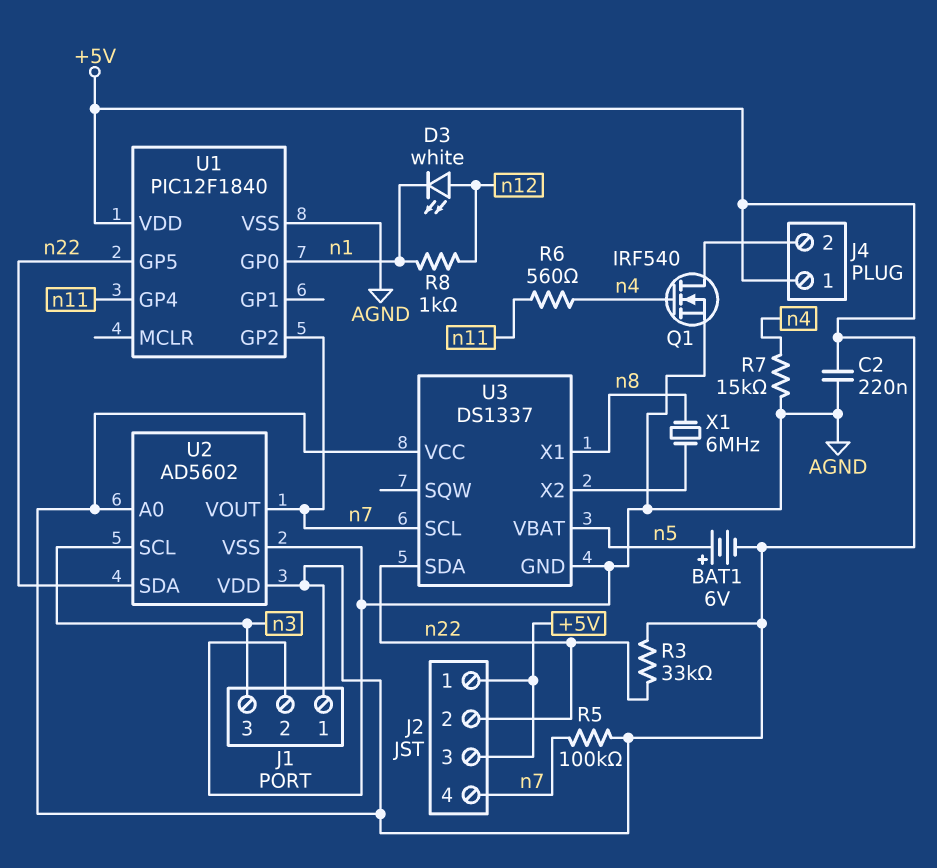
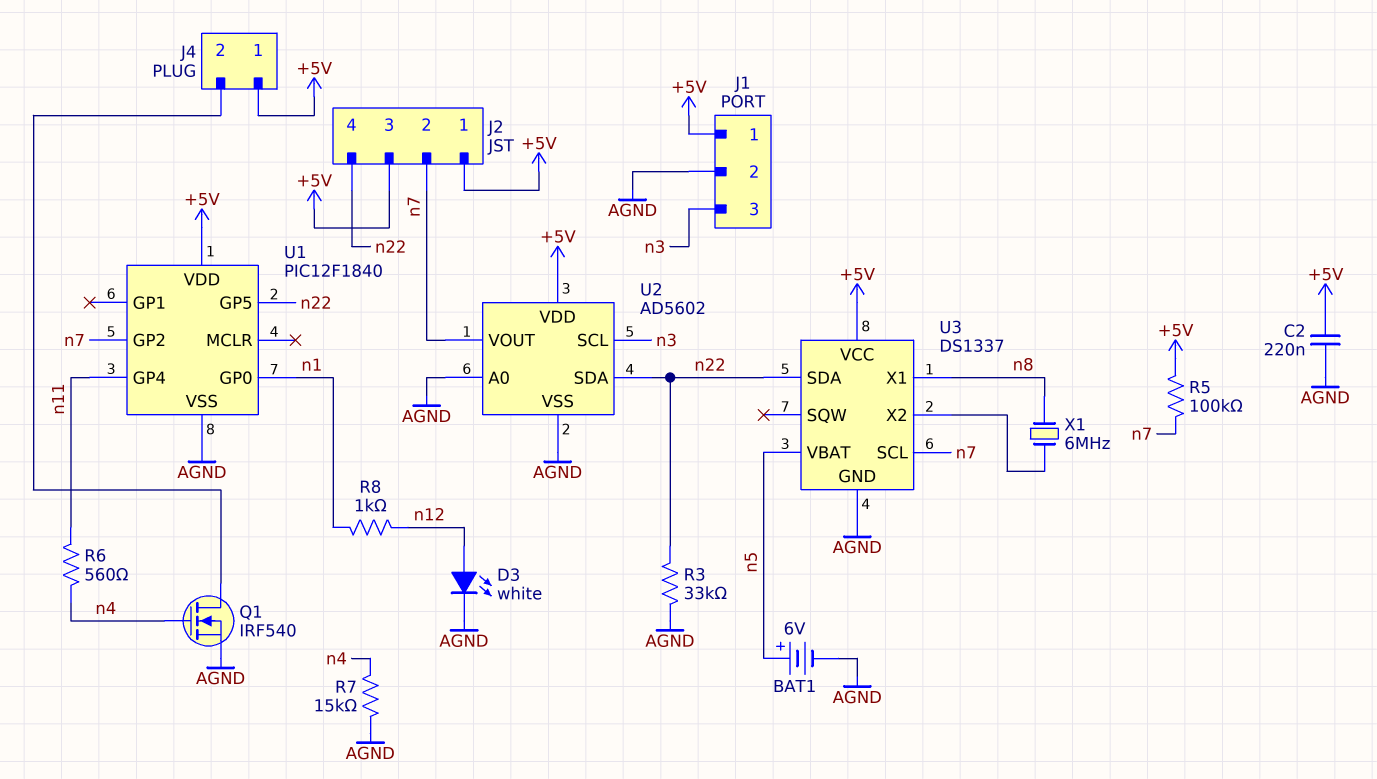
BAT1: 6V (plus n5, minus +5V) -> 6V (plus n5, minus AGND)
D3: LED white (A n12, K n1) -> LED white (A n12, K AGND)
J2 pin 2: n22 -> n7
J2 pin 4: n7 -> n22
R3: 33k (+5V, n22) -> 33k (AGND, n22)
U2 pin A0: +5V -> AGND

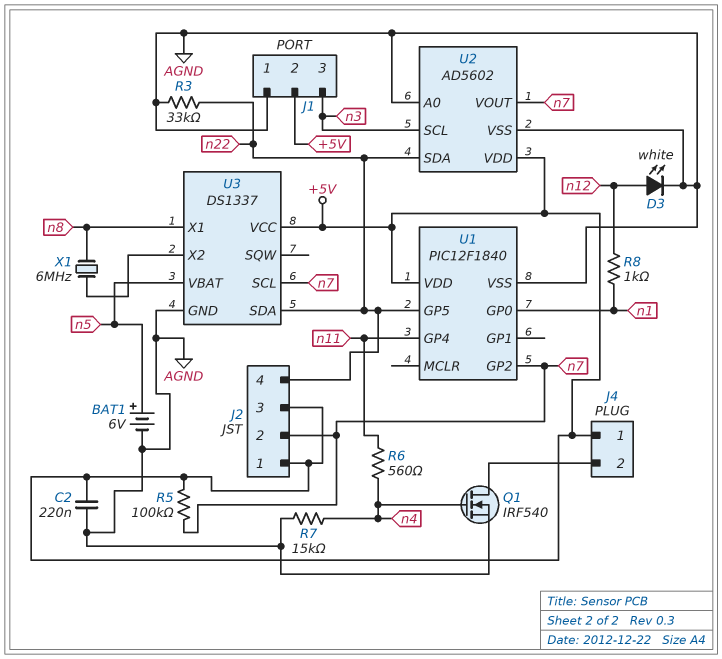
J1 pin 1: +5V -> AGND
J1 pin 2: AGND -> +5V

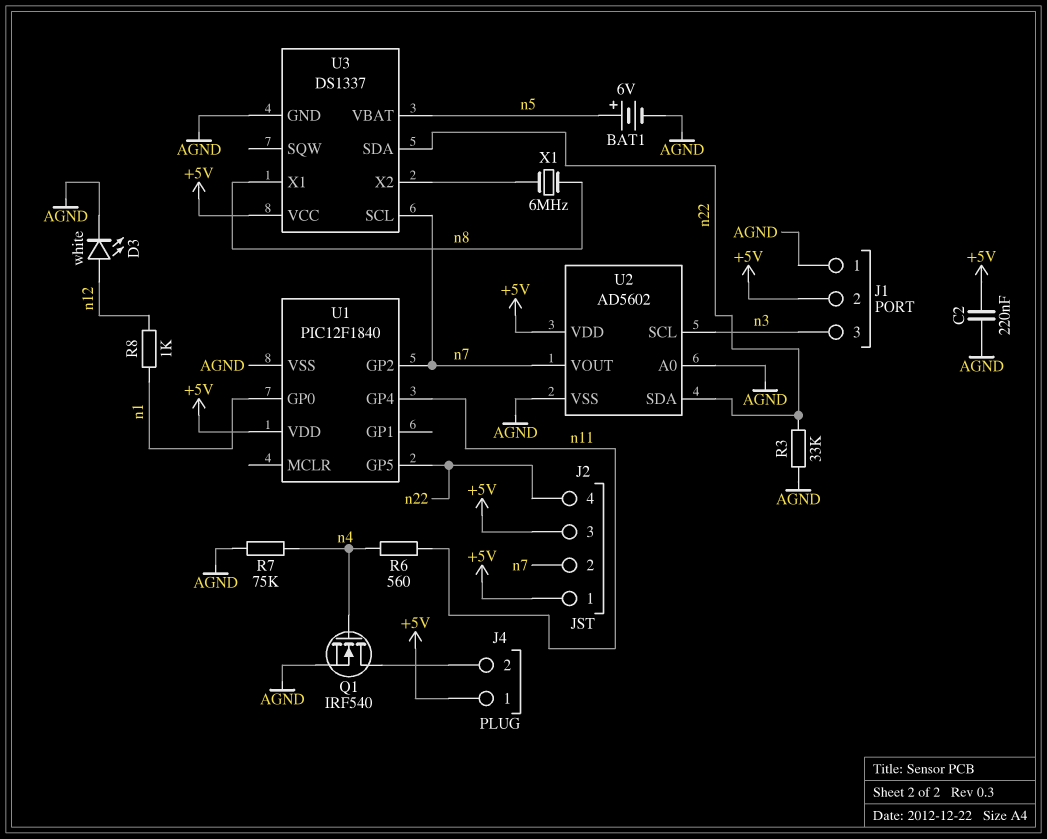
R5: 100k (+5V, n7) -> none
R7: 15k (AGND, n4) -> 75k (AGND, n4)

